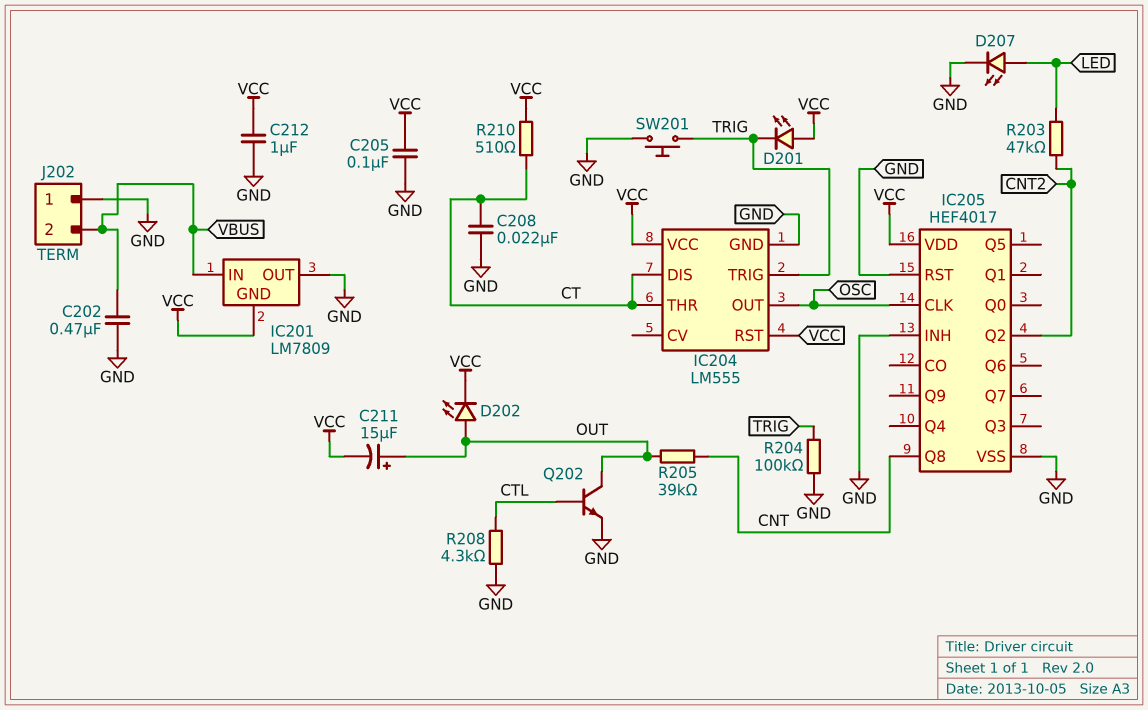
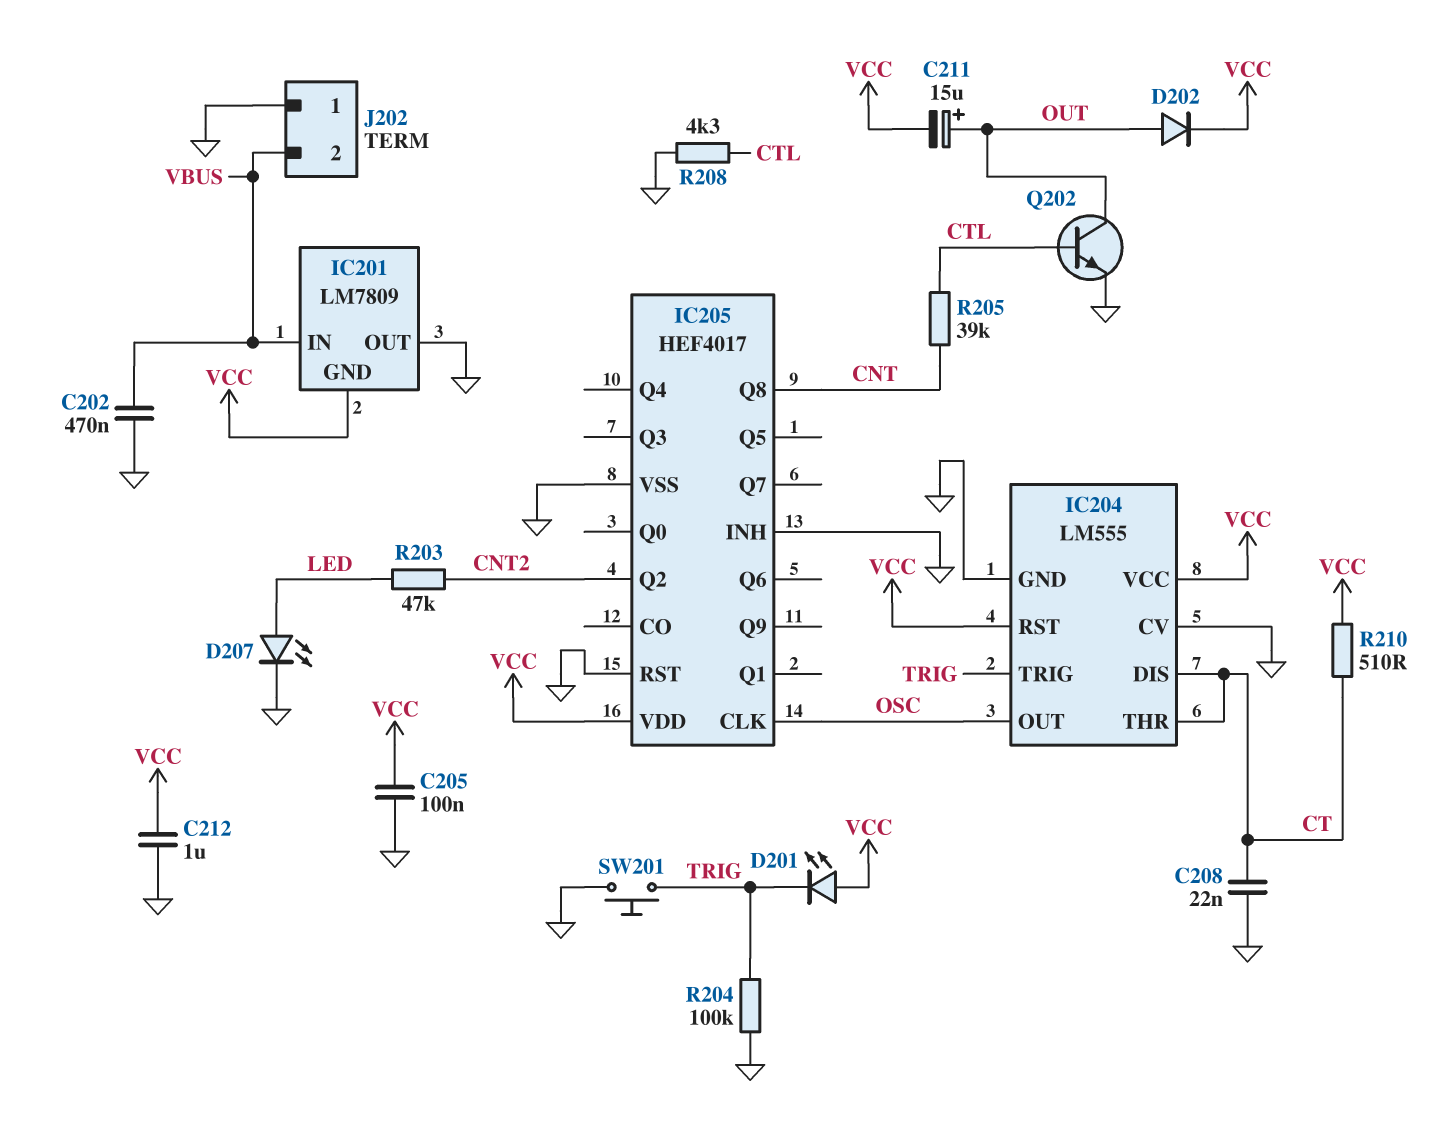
D202: LED (A OUT, K VCC) -> diode (A OUT, K VCC)
IC204 pin CV: none -> GND
R205: 39k (CNT, OUT) -> 39k (CNT, CTL)

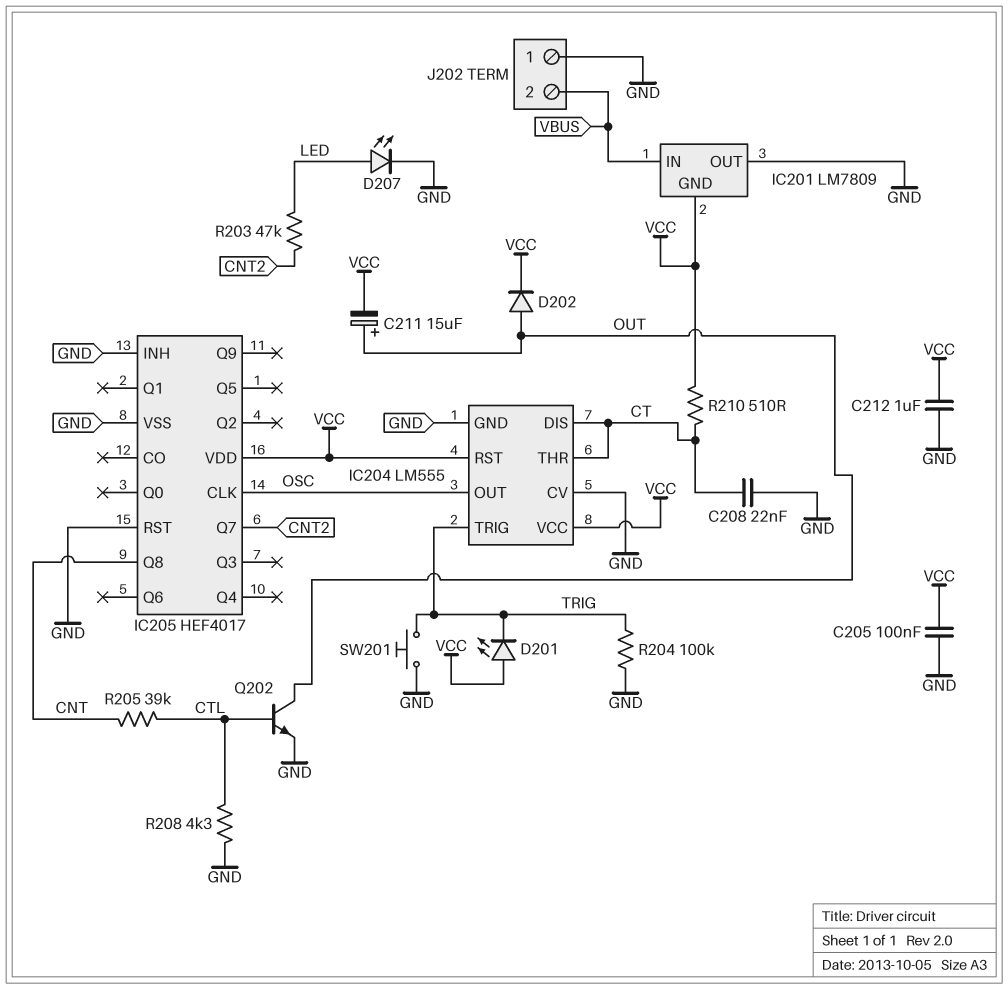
C202: 470nF (GND, VBUS) -> none
IC205 pin Q2: CNT2 -> none
IC205 pin Q7: none -> CNT2

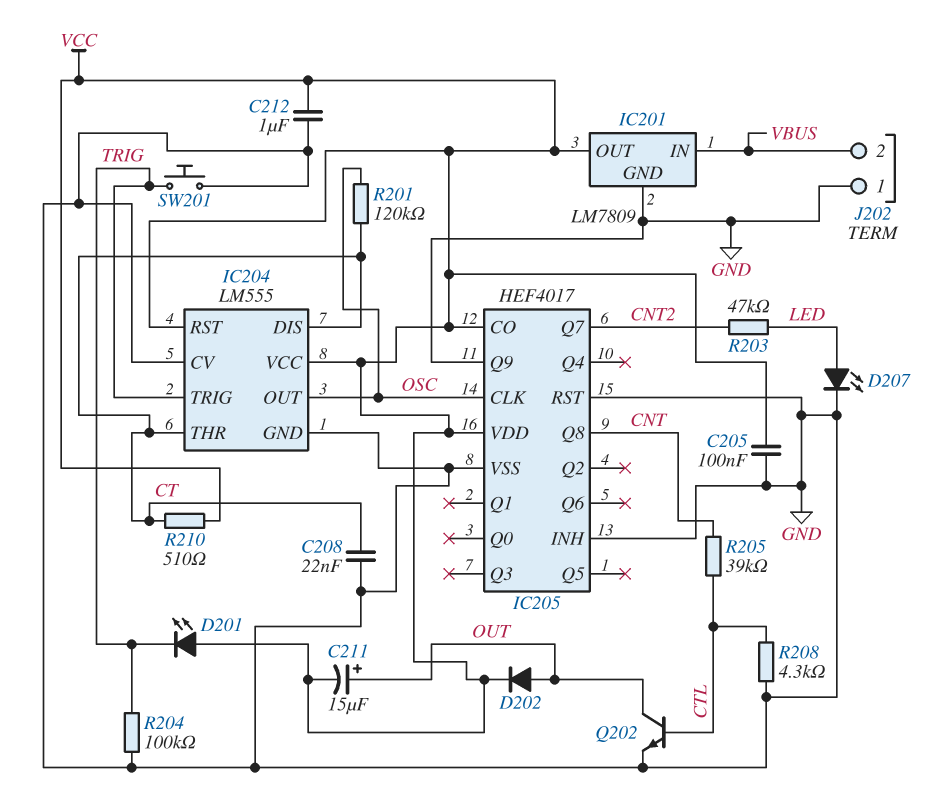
IC201 pin GND: VCC -> GND
IC201 pin OUT: GND -> VCC
IC205 pin CO: none -> VCC
IC205 pin Q9: none -> GND
R201: none -> 120k (CT, OSC)

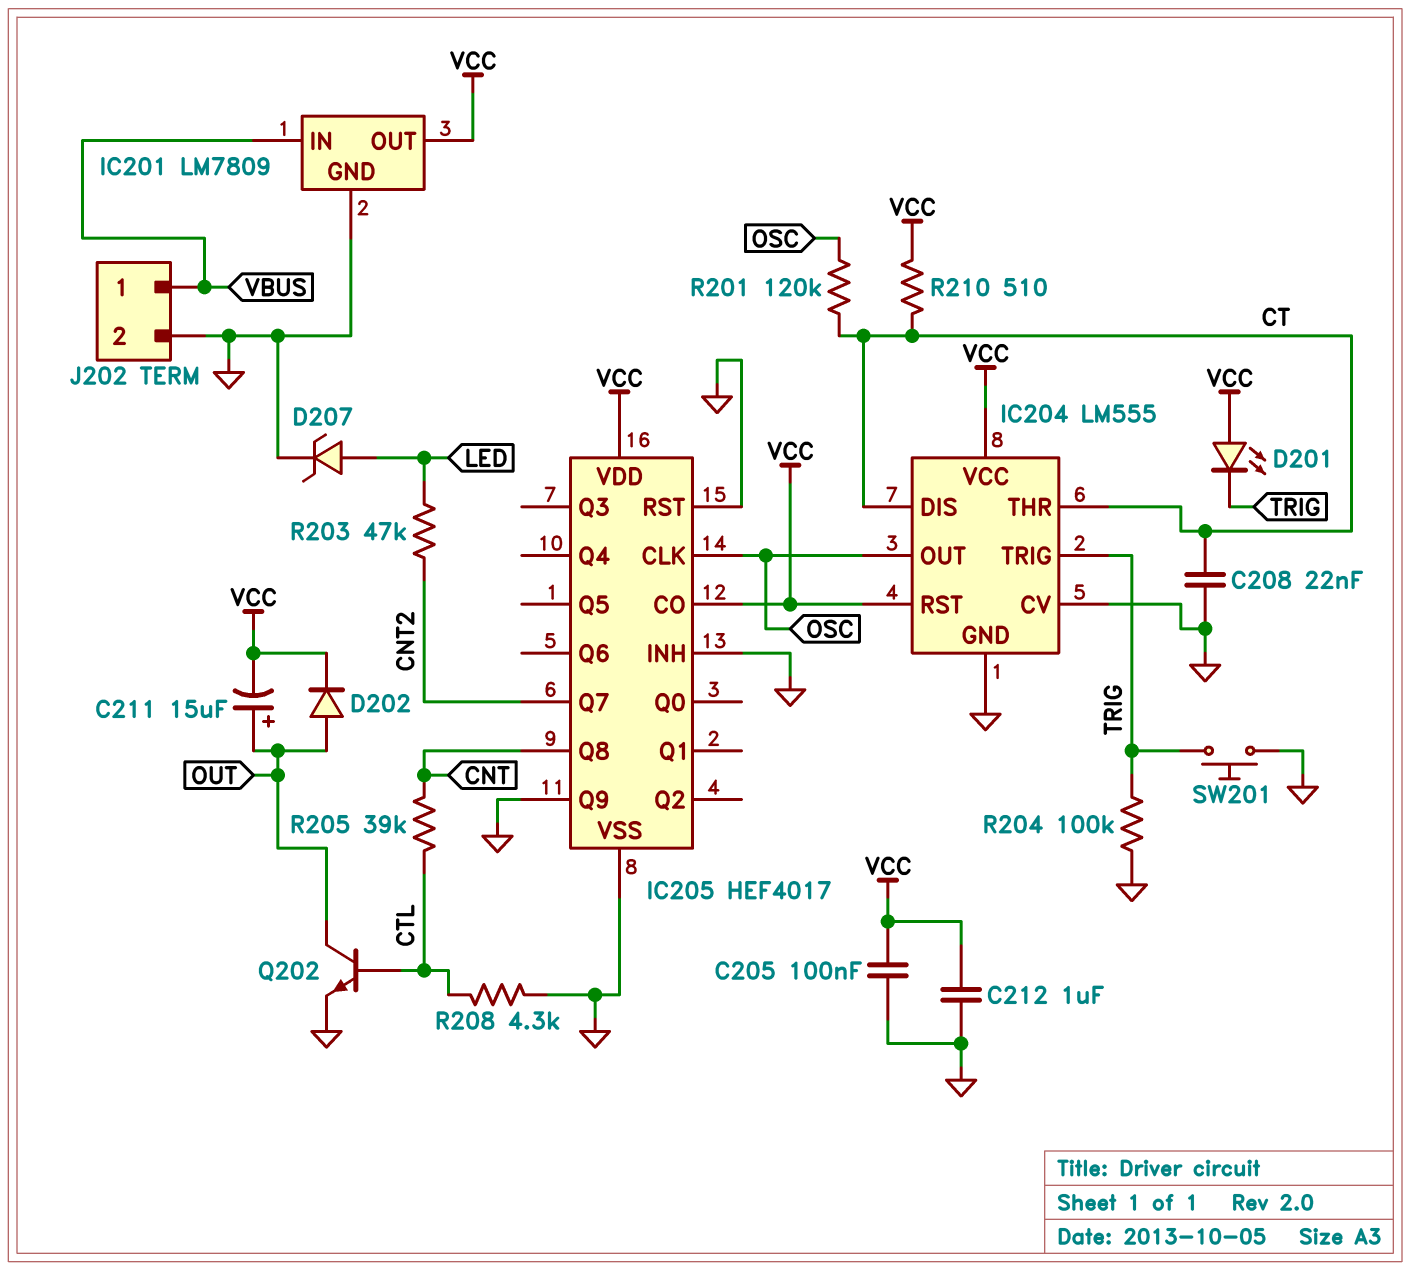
D207: LED (A LED, K GND) -> zener (A LED, K GND)
J202 pin 1: GND -> VBUS
J202 pin 2: VBUS -> GND

